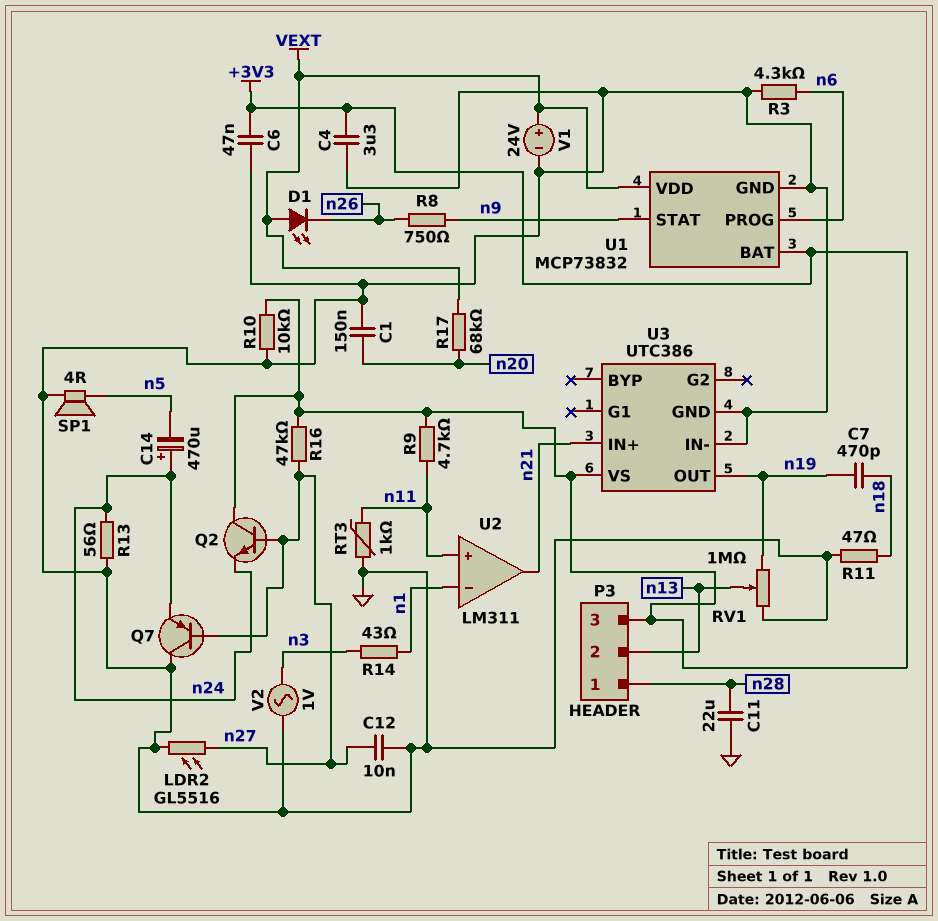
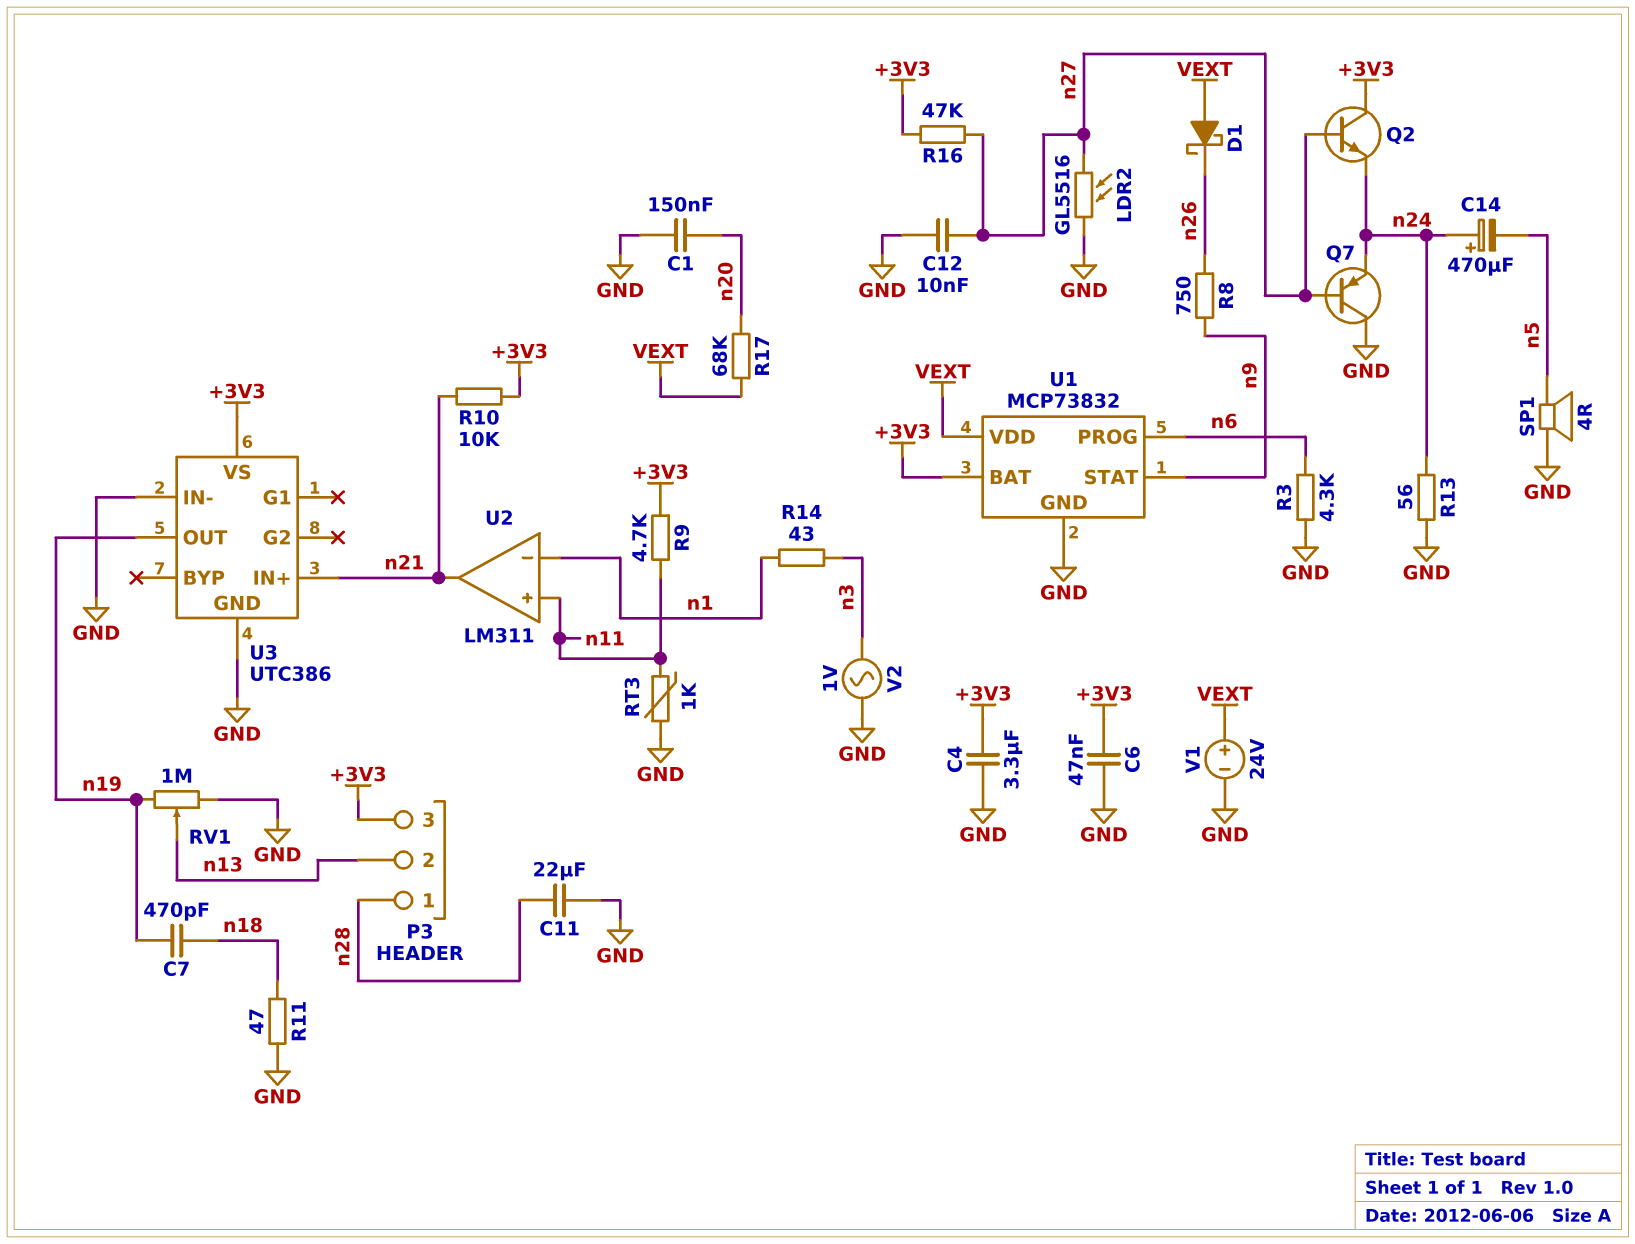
D1: LED (A VEXT, K n26) -> schottky (A VEXT, K n26)
R10: 10k (+3V3, GND) -> 10k (+3V3, n21)

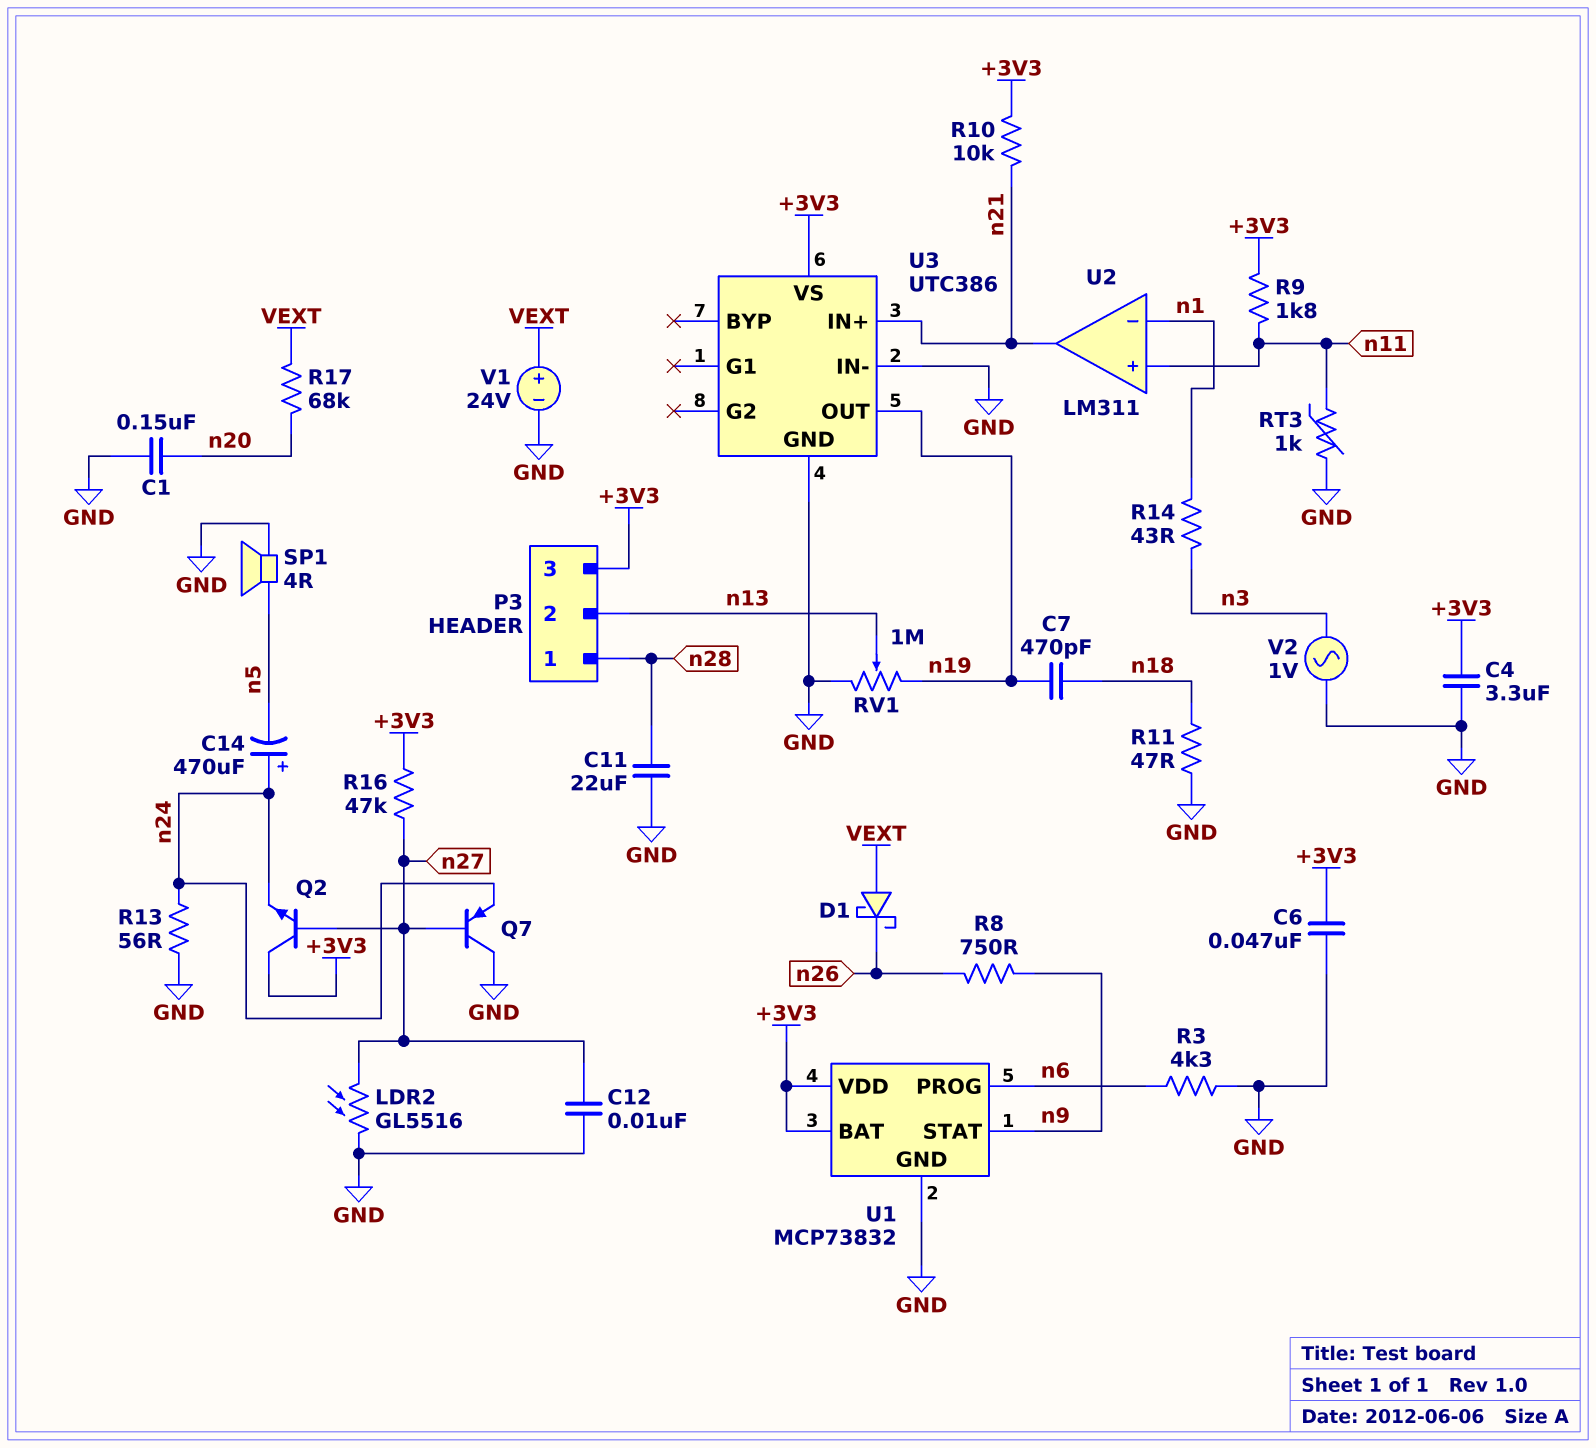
R9: 4.7k (+3V3, n11) -> 1.8k (+3V3, n11)
U1 pin VDD: VEXT -> +3V3

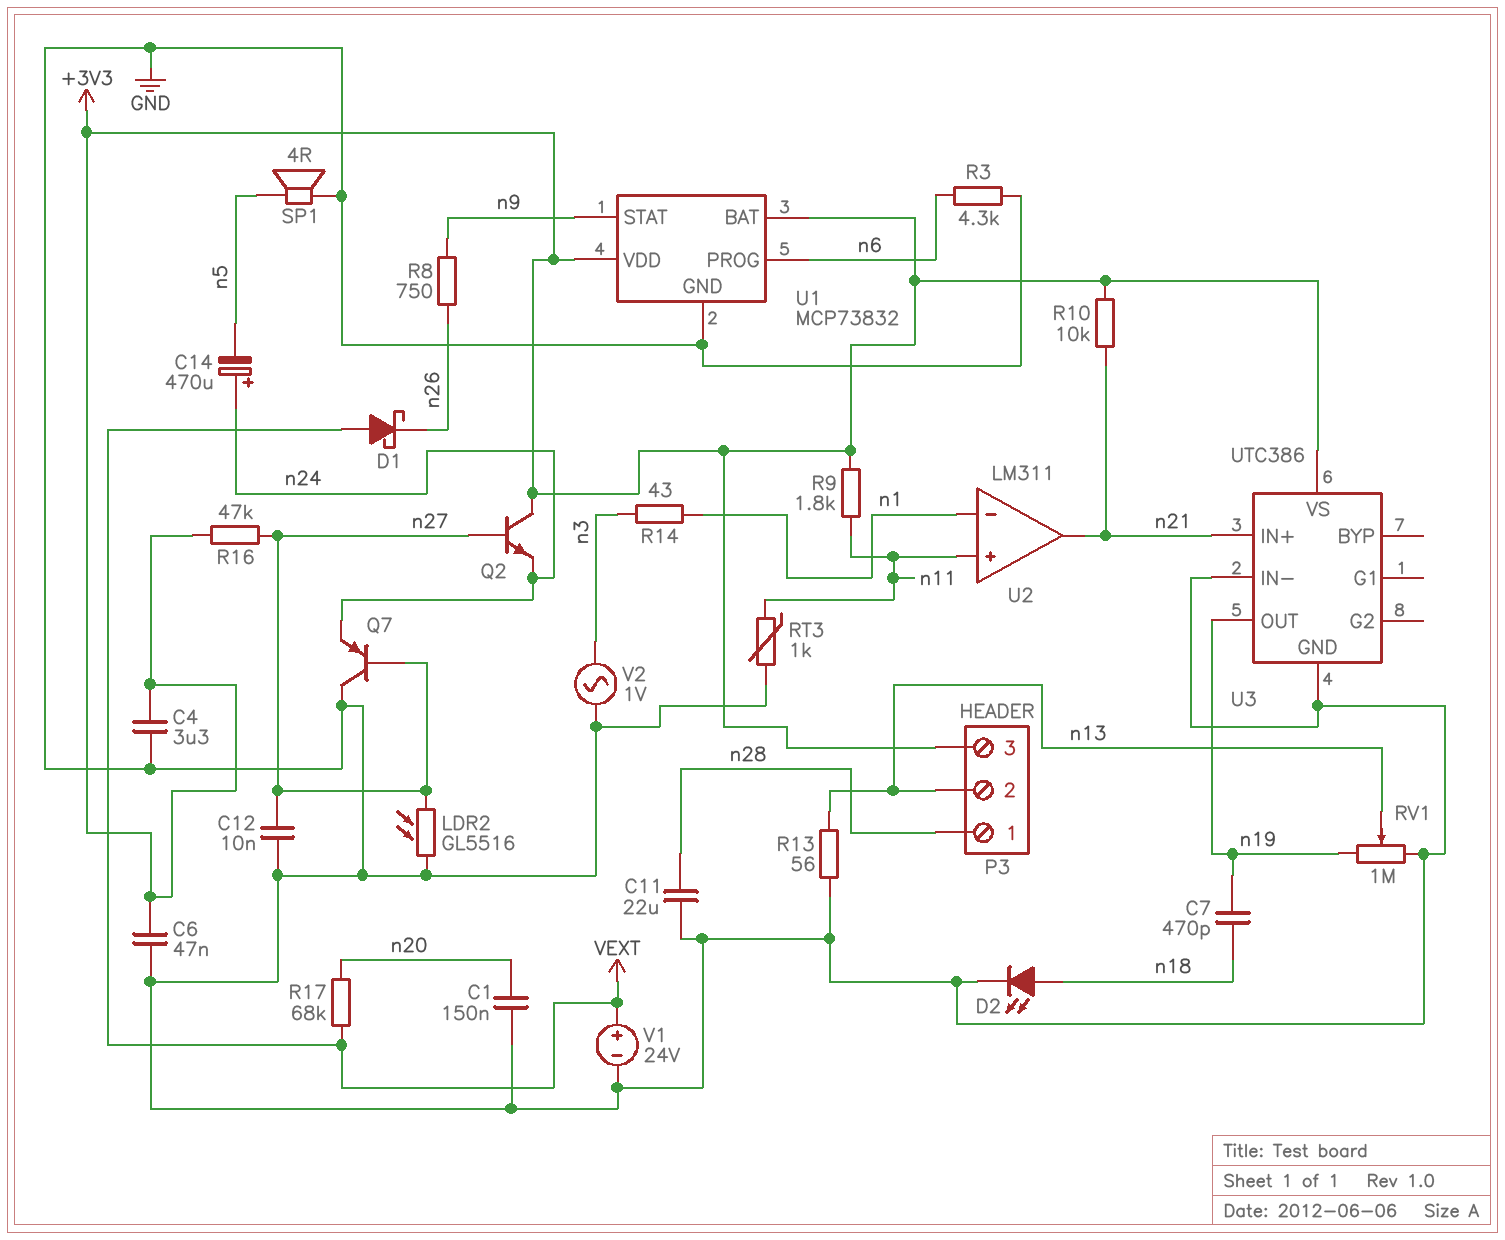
D2: none -> LED (A n18, K GND)
R11: 47 (GND, n18) -> none
R13: 56 (GND, n24) -> 56 (GND, n13)

